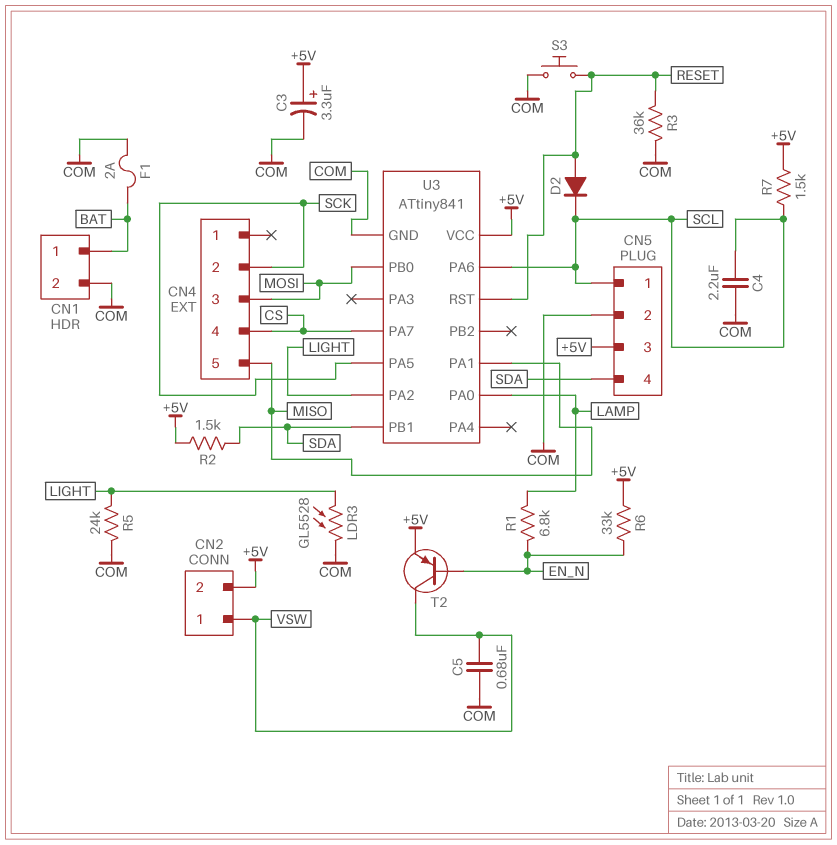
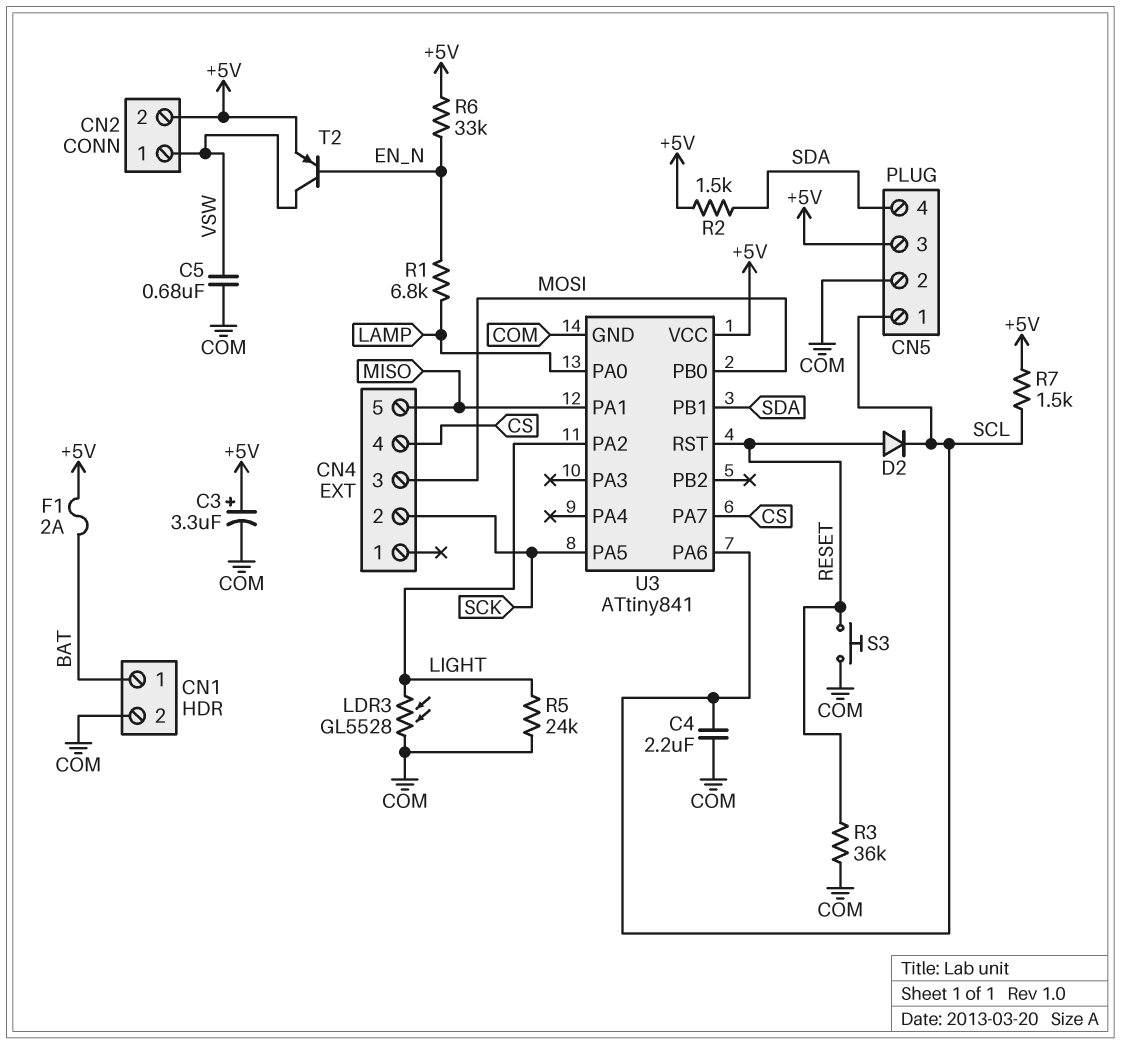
F1: 2A (BAT, COM) -> 2A (+5V, BAT)

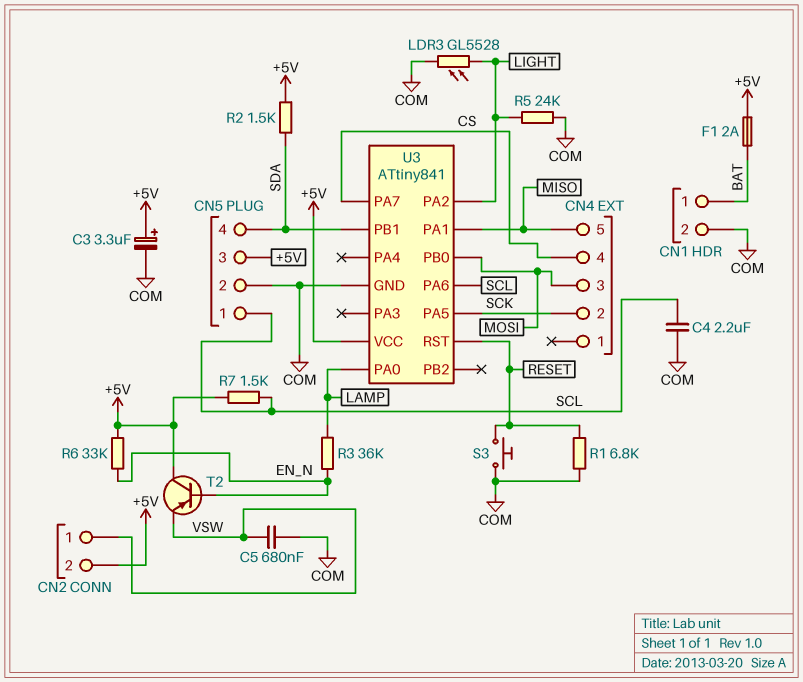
D2: diode (A RESET, K SCL) -> none
R1: 6.8k (EN_N, LAMP) -> 6.8k (COM, RESET)
R3: 36k (COM, RESET) -> 36k (EN_N, LAMP)
T2: PNP (B EN_N, C VSW, E +5V) -> PNP (B EN_N, C +5V, E VSW)

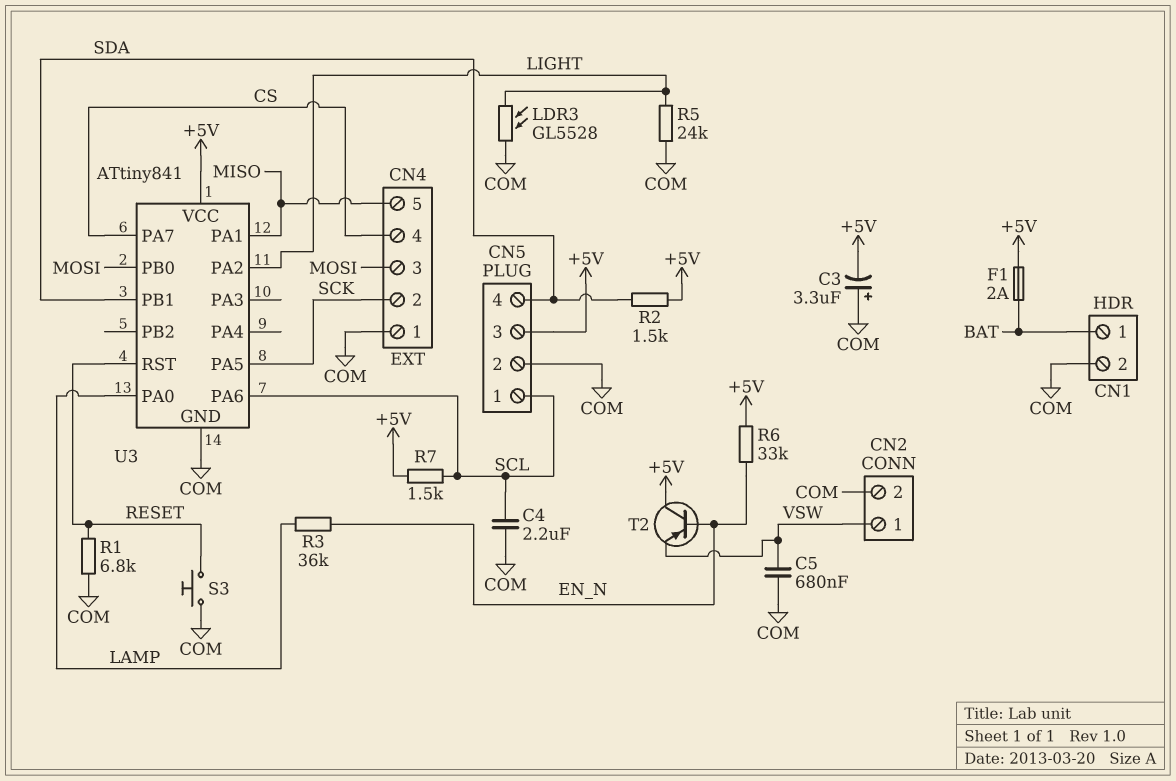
C3: 3.3uF (plus +5V, minus COM) -> 3.3uF (plus COM, minus +5V)
CN2 pin 2: +5V -> COM
CN4 pin 1: none -> COM

